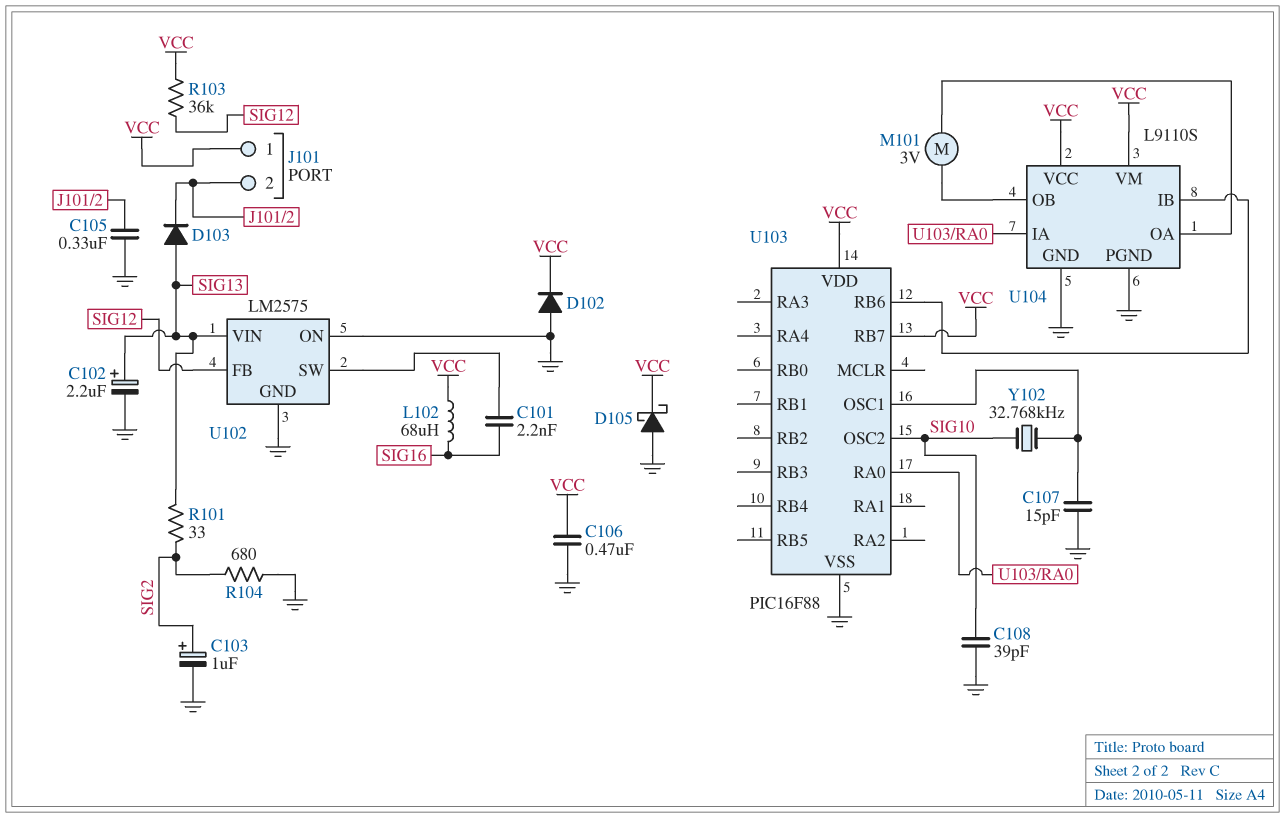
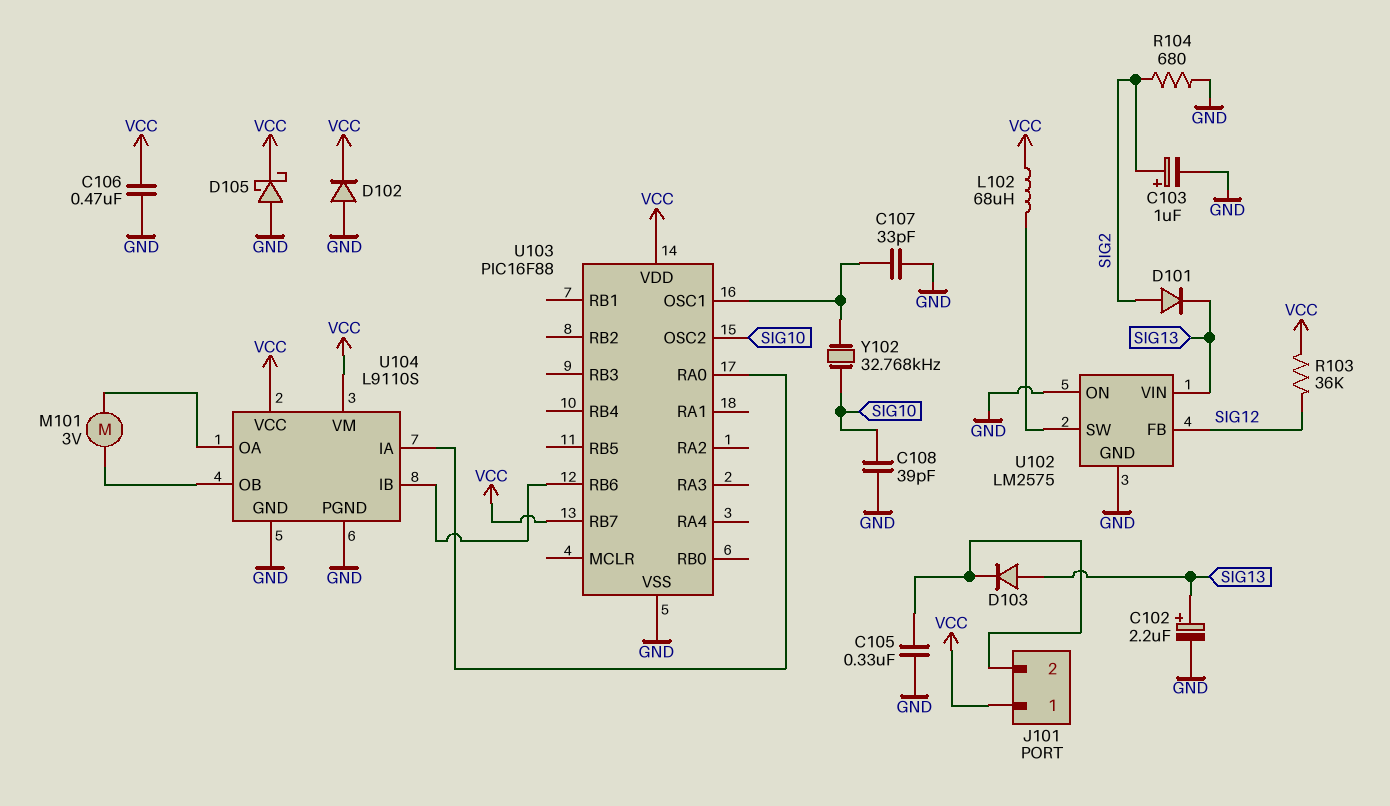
C101: 2.2nF (SIG16, U102/SW) -> none
C107: 15pF (GND, U103/OSC1) -> 33pF (GND, U103/OSC1)
D101: none -> diode (A SIG2, K SIG13)
L102: 68uH (SIG16, VCC) -> 68uH (U102/SW, VCC)
R101: 33 (SIG2, SIG13) -> none

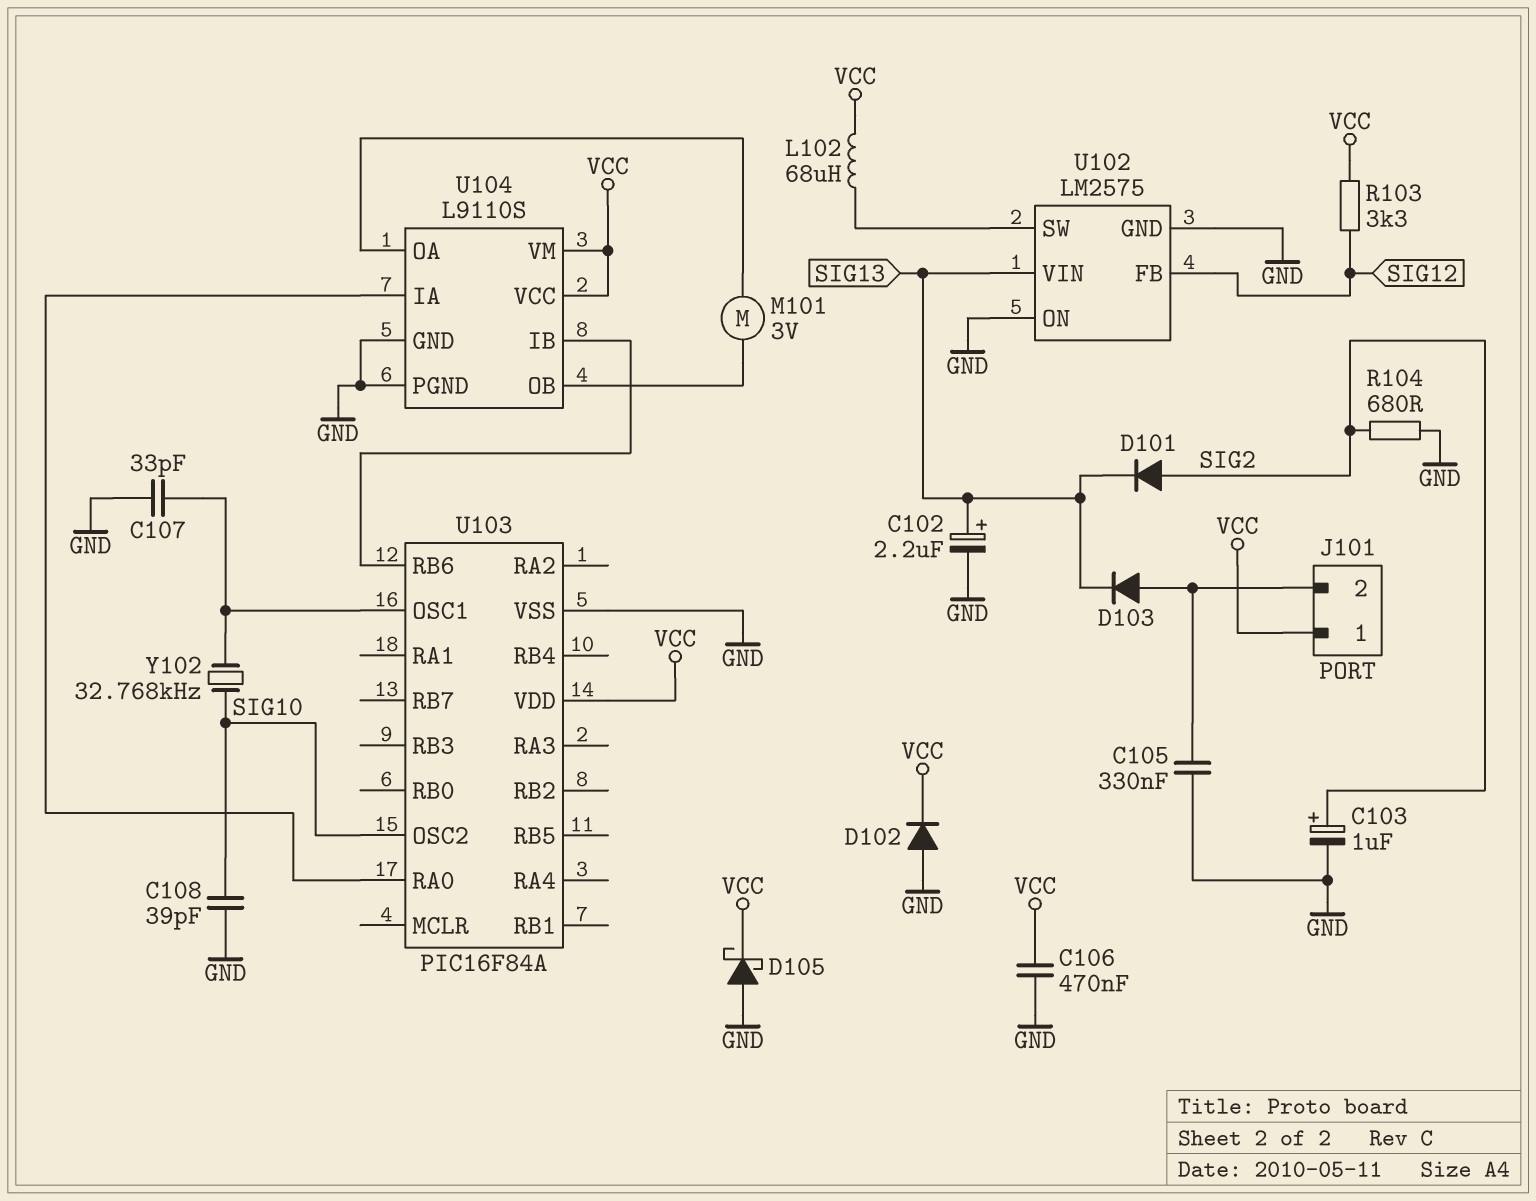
D103: diode (A SIG13, K J101/2) -> diode (A J101/2, K SIG13)
R103: 36k (SIG12, VCC) -> 3.3k (SIG12, VCC)
U103: PIC16F88 -> PIC16F84A
U103 pin RB7: VCC -> none

